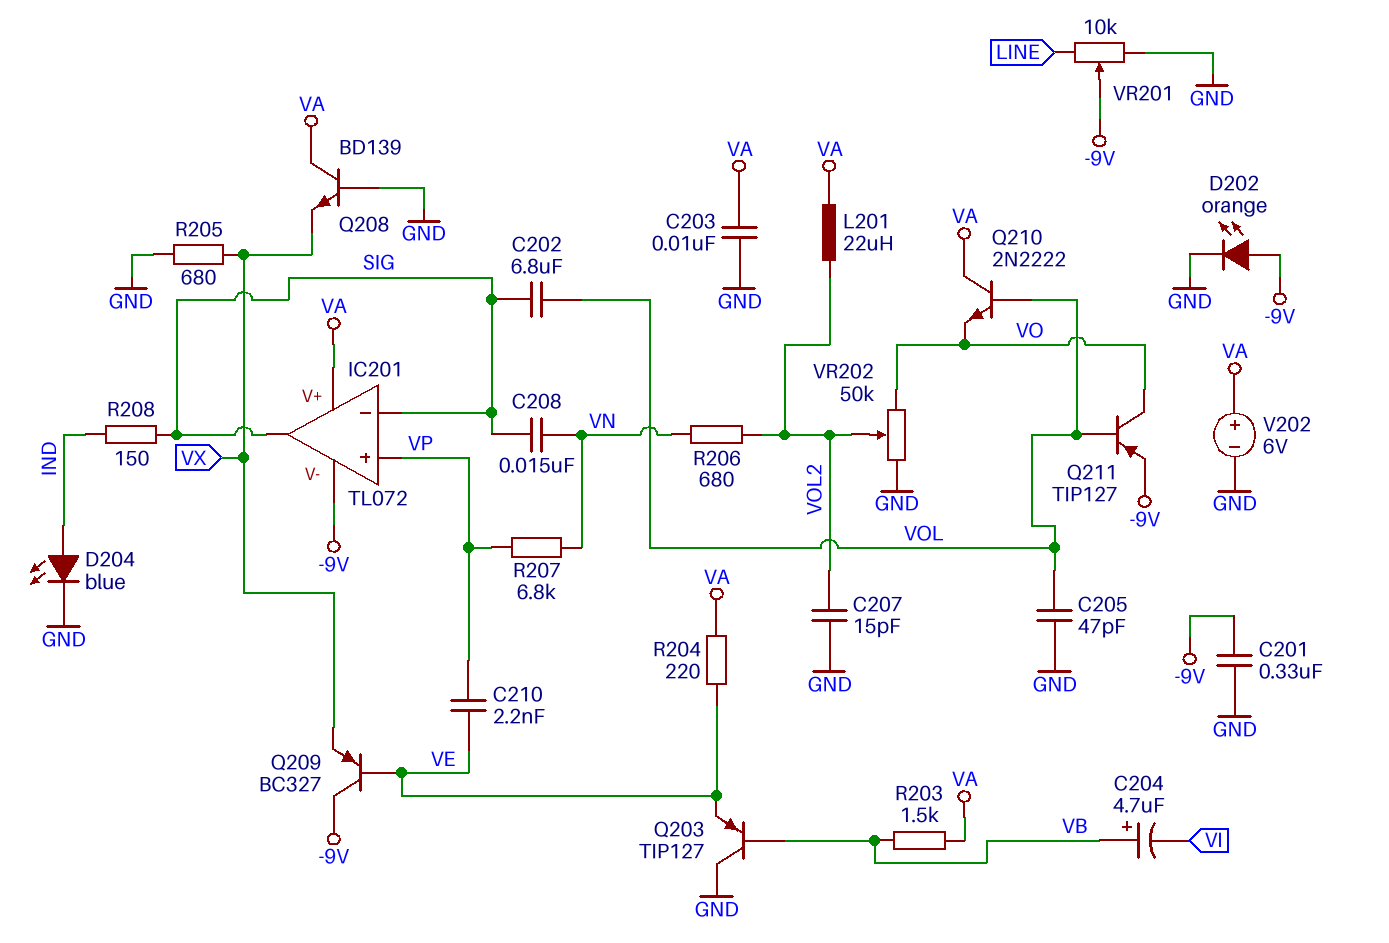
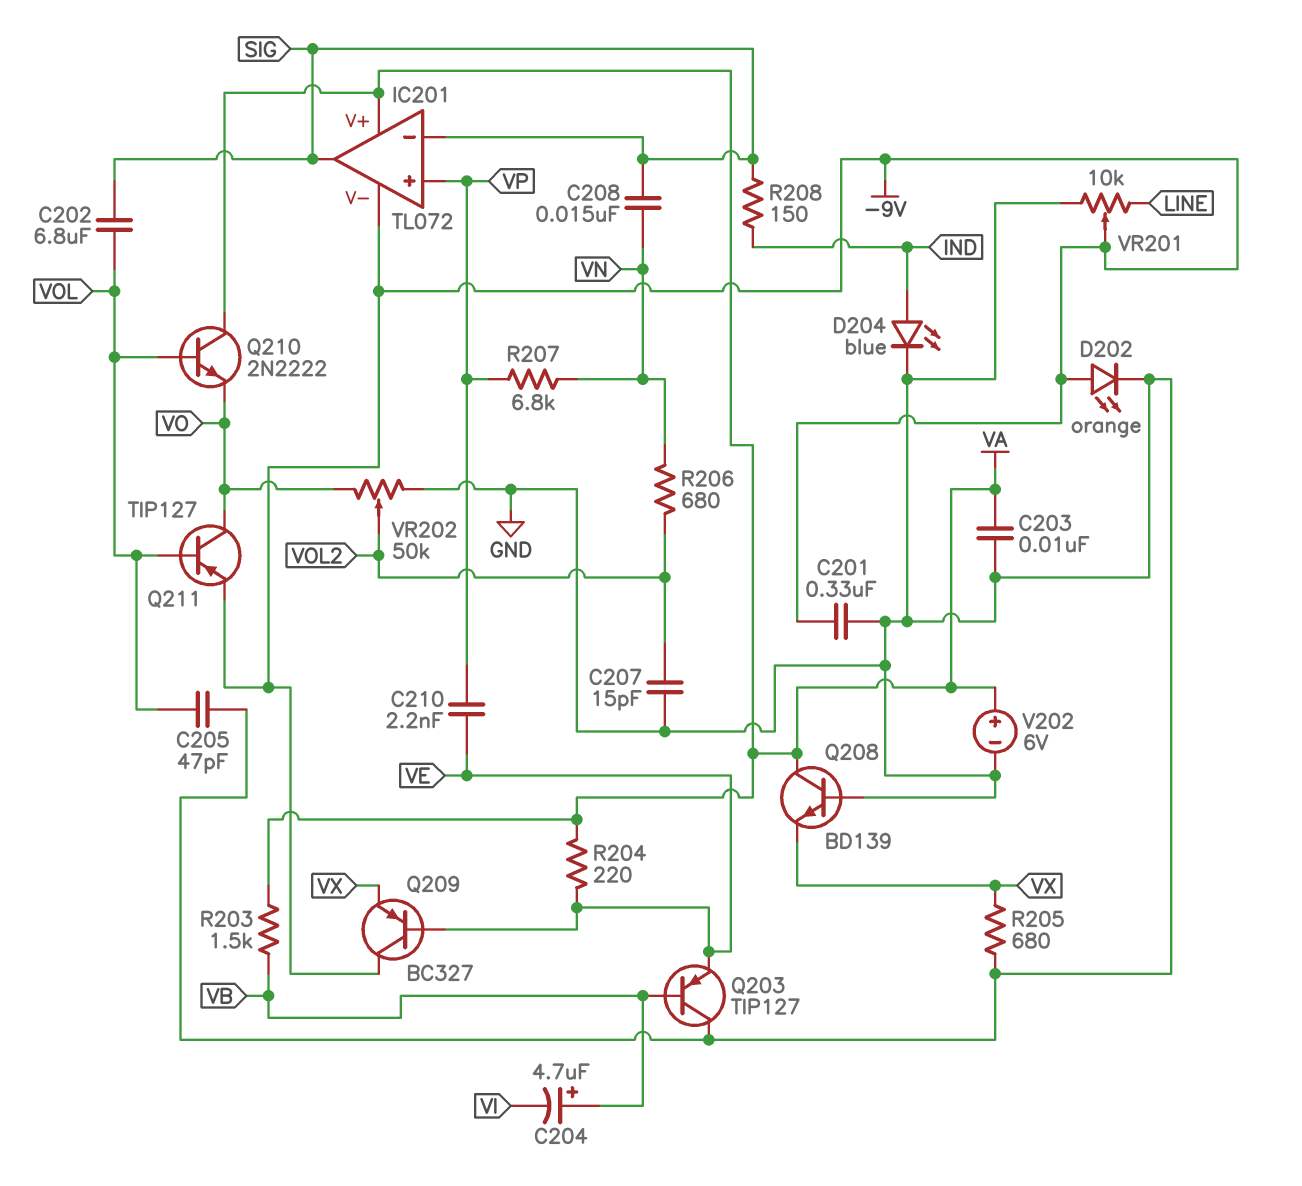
L201: 22uH (VA, VOL2) -> none

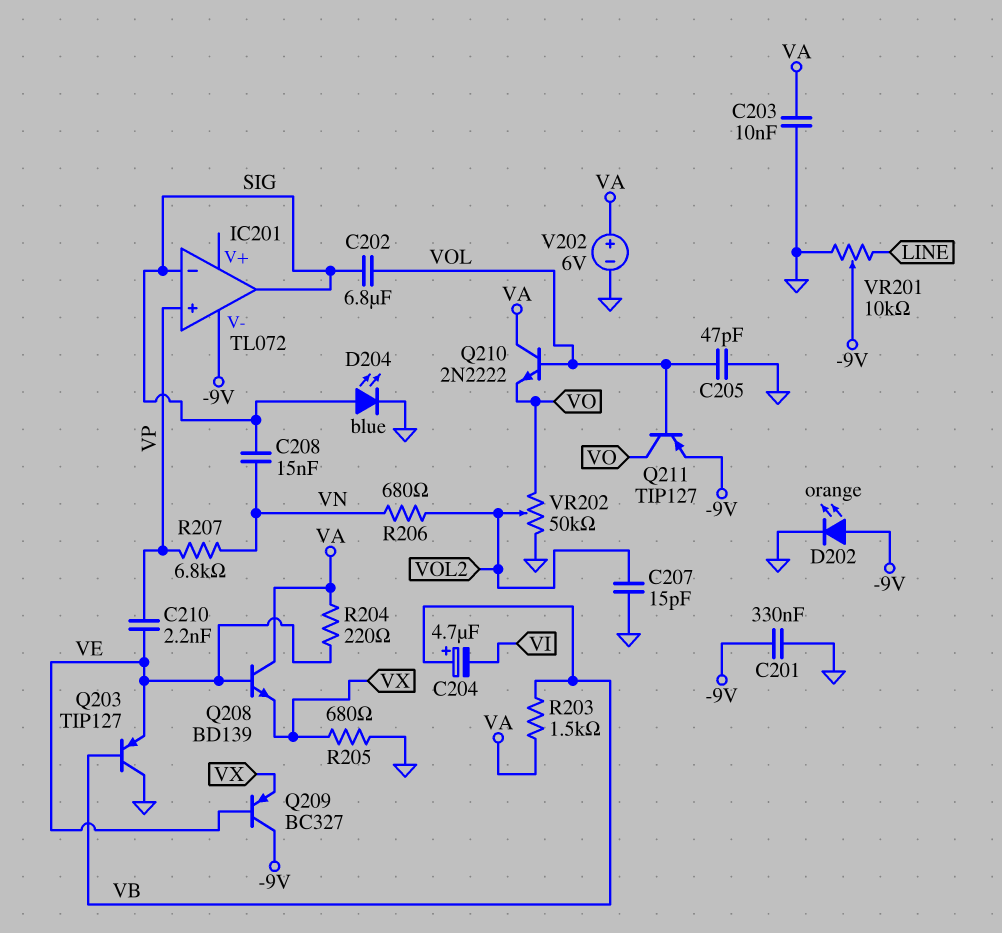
D204: LED blue (A IND, K GND) -> LED blue (A SIG, K GND)
IC201 pin V+: VA -> none
Q208: NPN BD139 (B GND, C VA, E VX) -> NPN BD139 (B VE, C VA, E VX)
R208: 150 (IND, SIG) -> none

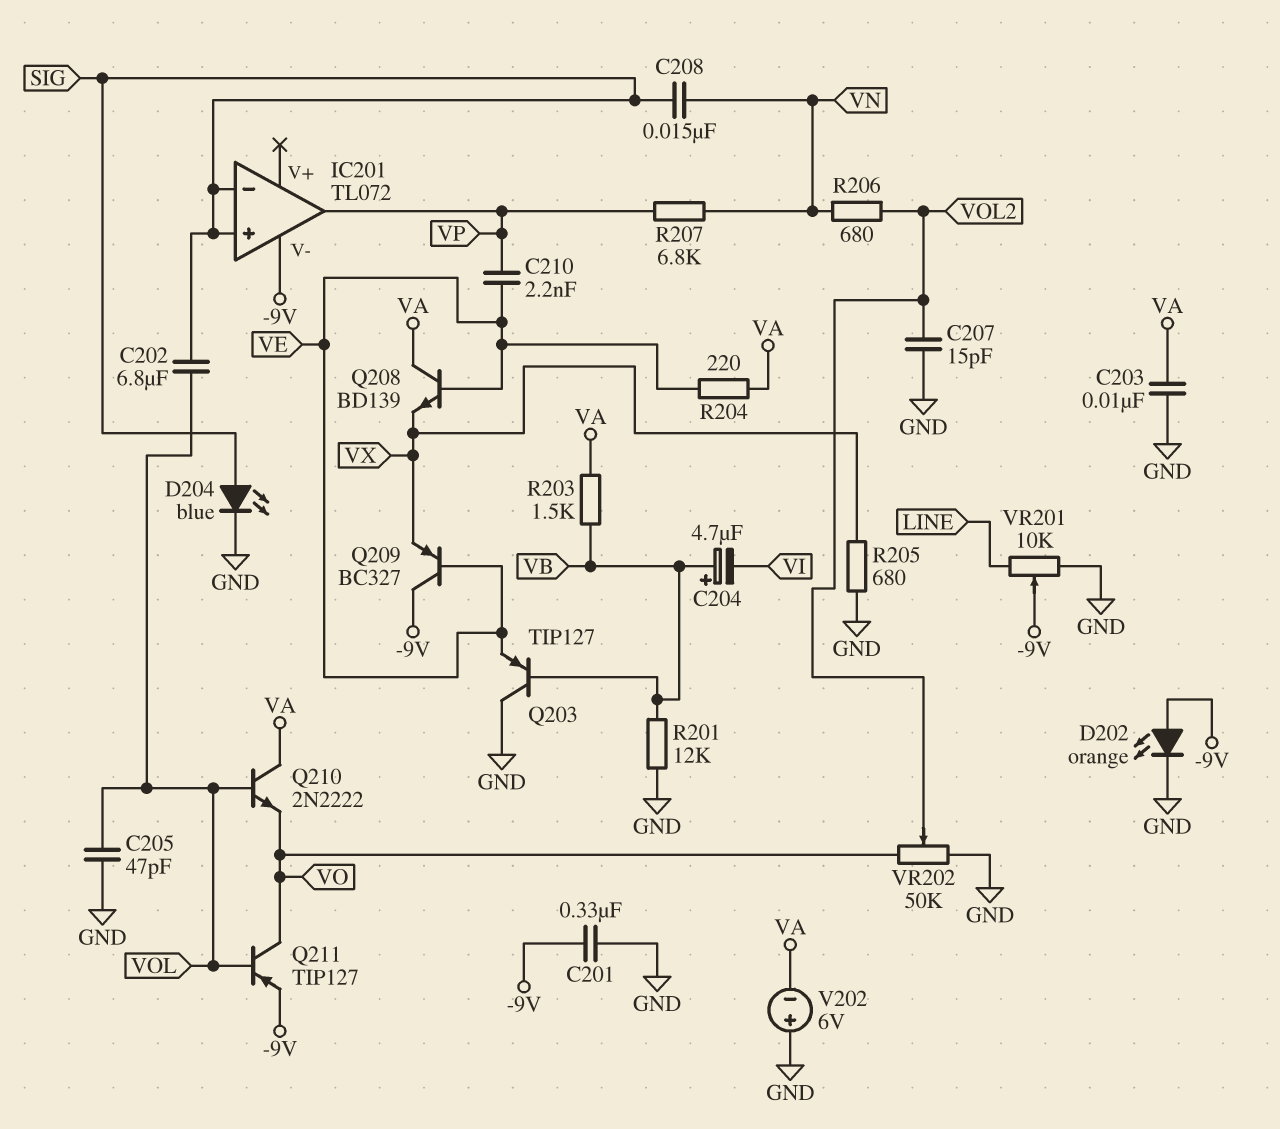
IC201 pin in+: VP -> SIG
IC201 pin out: SIG -> VP
R201: none -> 12k (GND, VB)
V202: 6V (plus VA, minus GND) -> 6V (plus GND, minus VA)

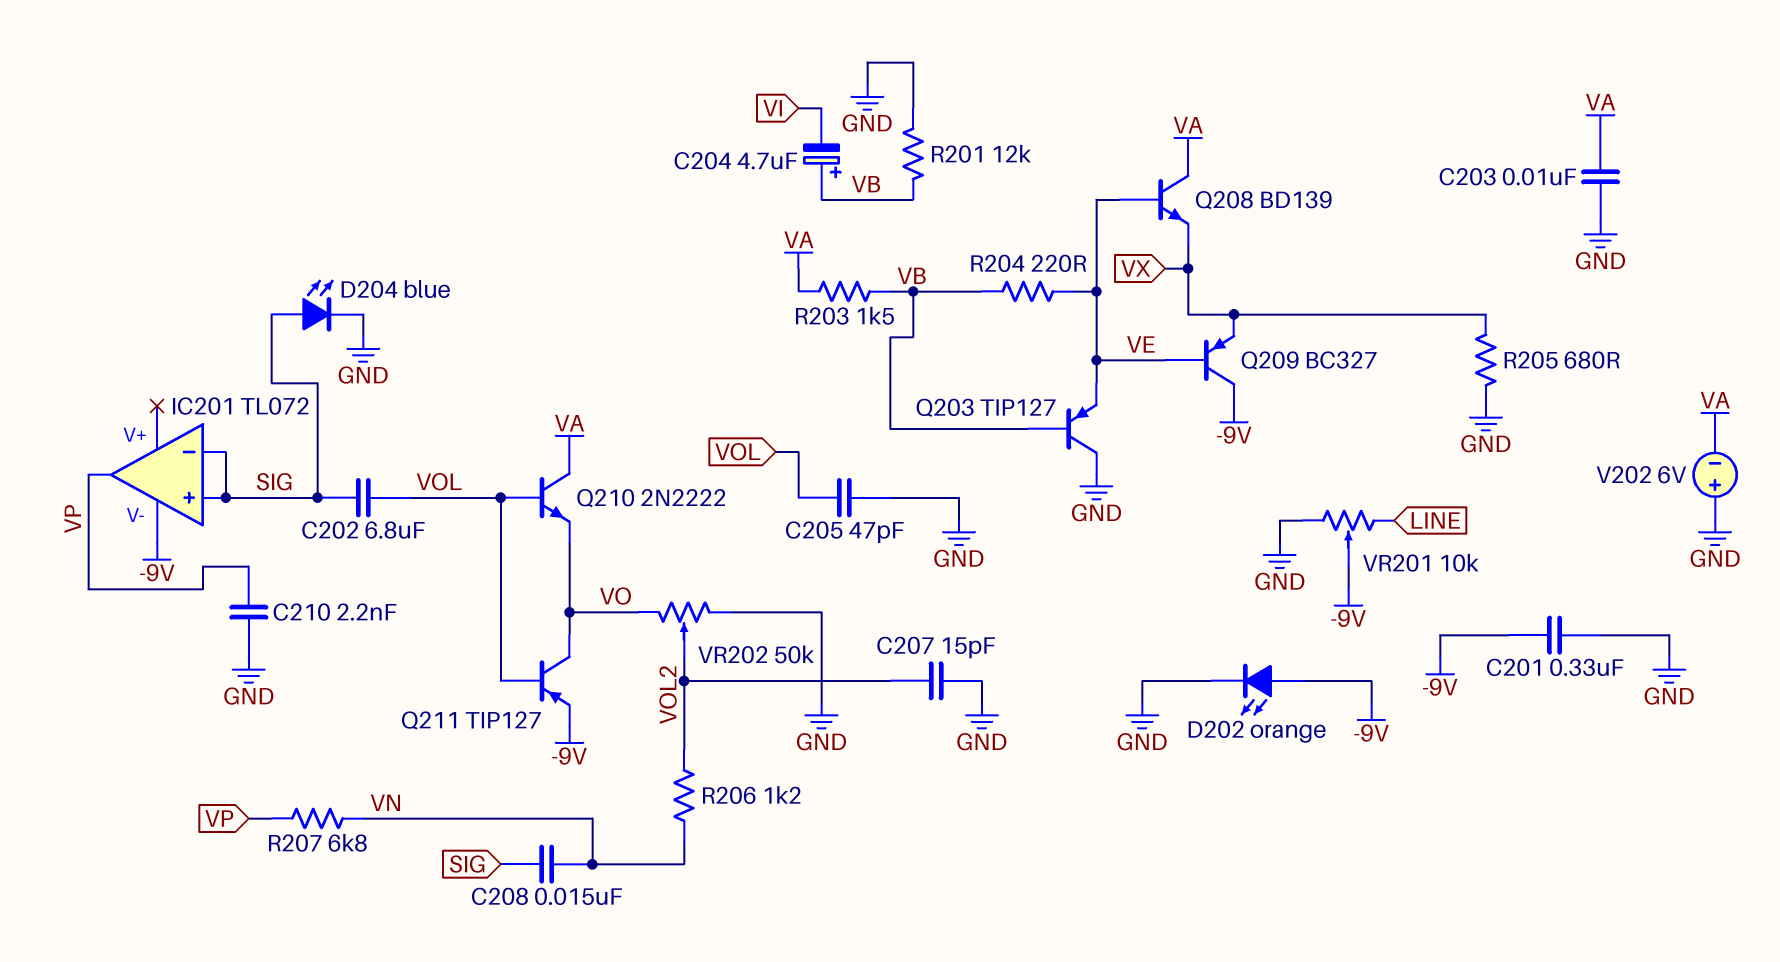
C210: 2.2nF (VE, VP) -> 2.2nF (GND, VP)
R204: 220 (VA, VE) -> 220 (VB, VE)
R206: 680 (VN, VOL2) -> 1.2k (VN, VOL2)

